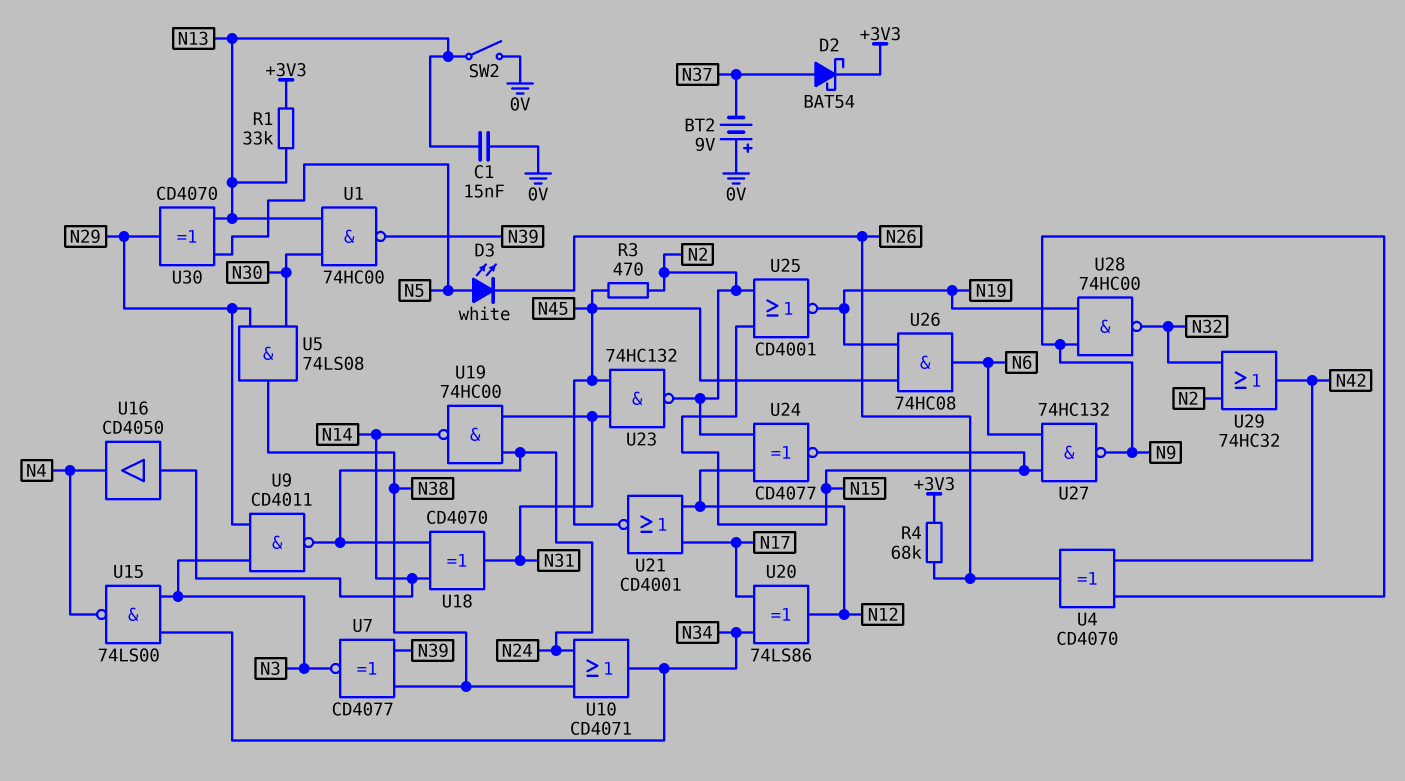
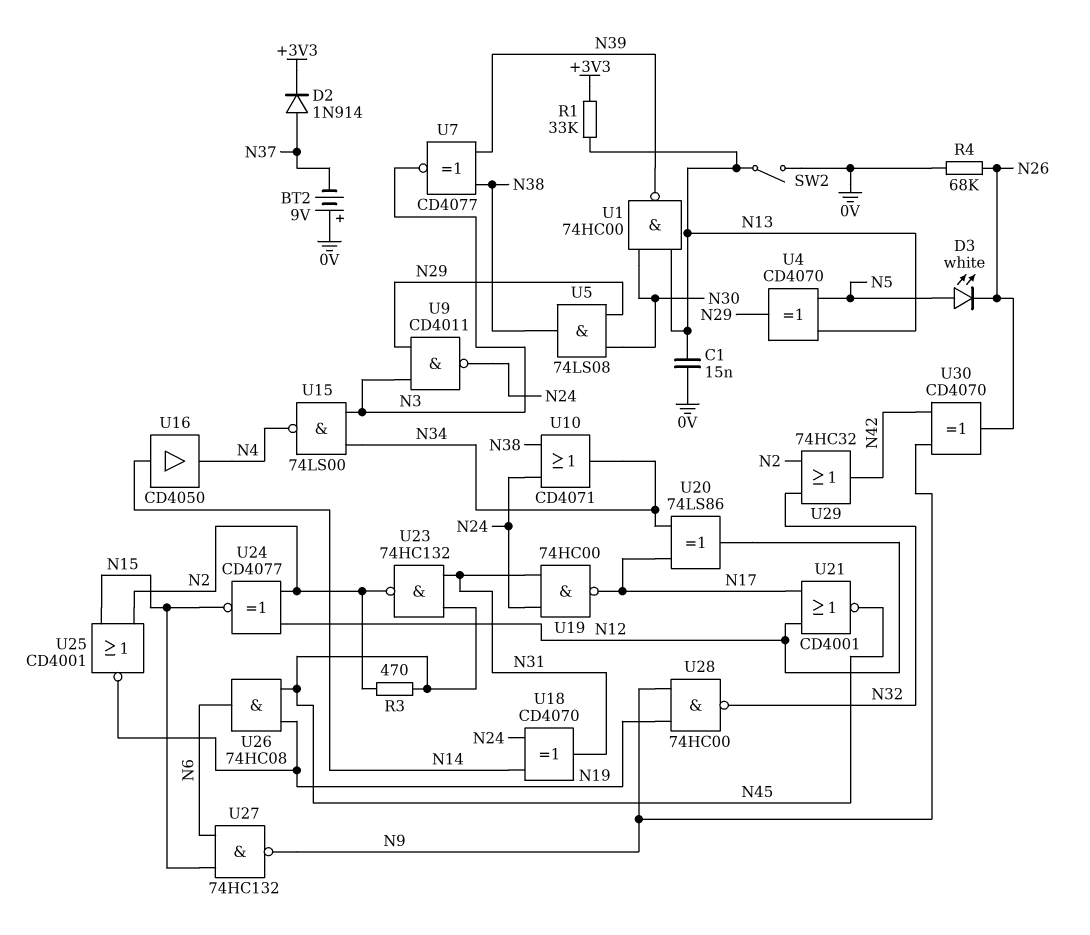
D2: schottky BAT54 (A N37, K +3V3) -> diode 1N914 (A N37, K +3V3)
R4: 68k (+3V3, N26) -> 68k (0V, N26)
U4: XOR CD4070 (in N9, in N42, out N26) -> XOR CD4070 (in N5, in N13, out N29)
U19: NAND 74HC00 (in N24, in N31, out N14) -> NAND 74HC00 (in N24, in N31, out N17)
U30: XOR CD4070 (in N5, in N13, out N29) -> XOR CD4070 (in N9, in N42, out N26)

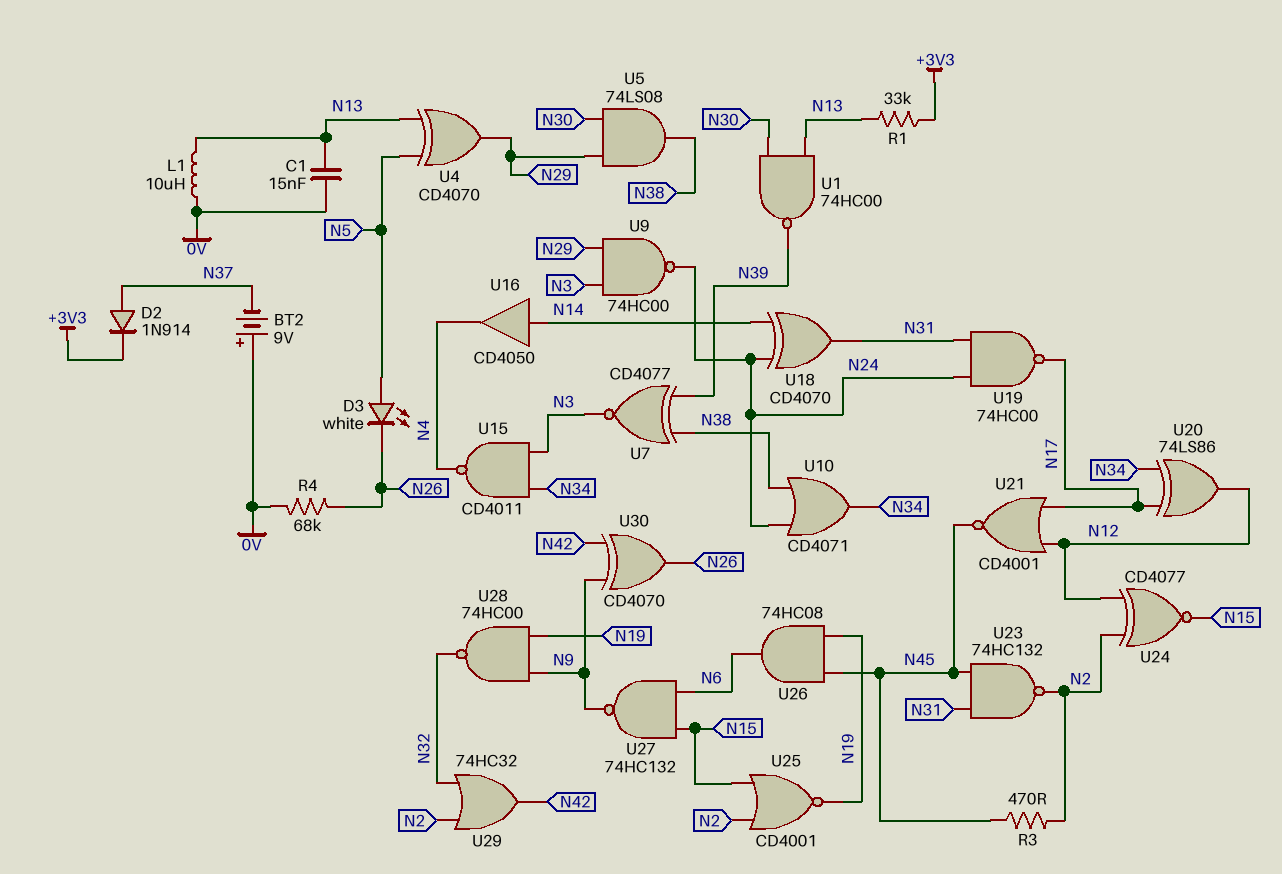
L1: none -> 10uH (0V, N13)
SW2: switch (0V, N13) -> none
U9: NAND CD4011 (in N3, in N29, out N24) -> NAND 74HC00 (in N3, in N29, out N24)
U15: NAND 74LS00 (in N3, in N34, out N4) -> NAND CD4011 (in N3, in N34, out N4)

